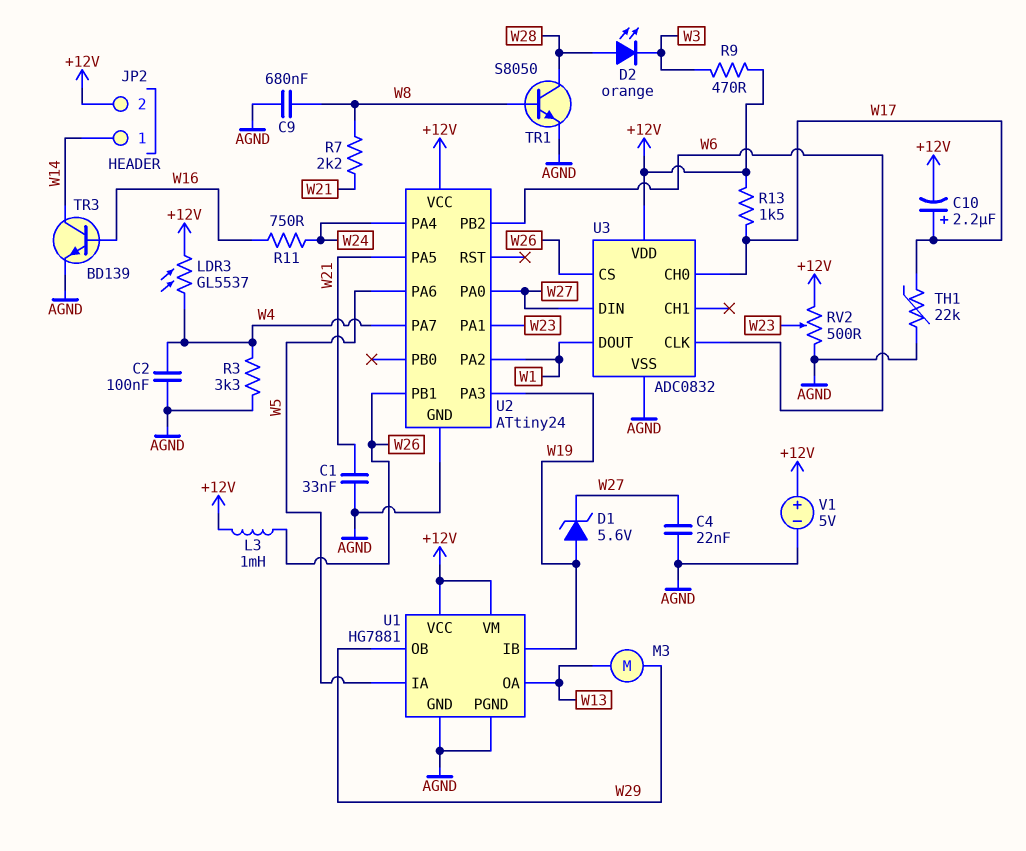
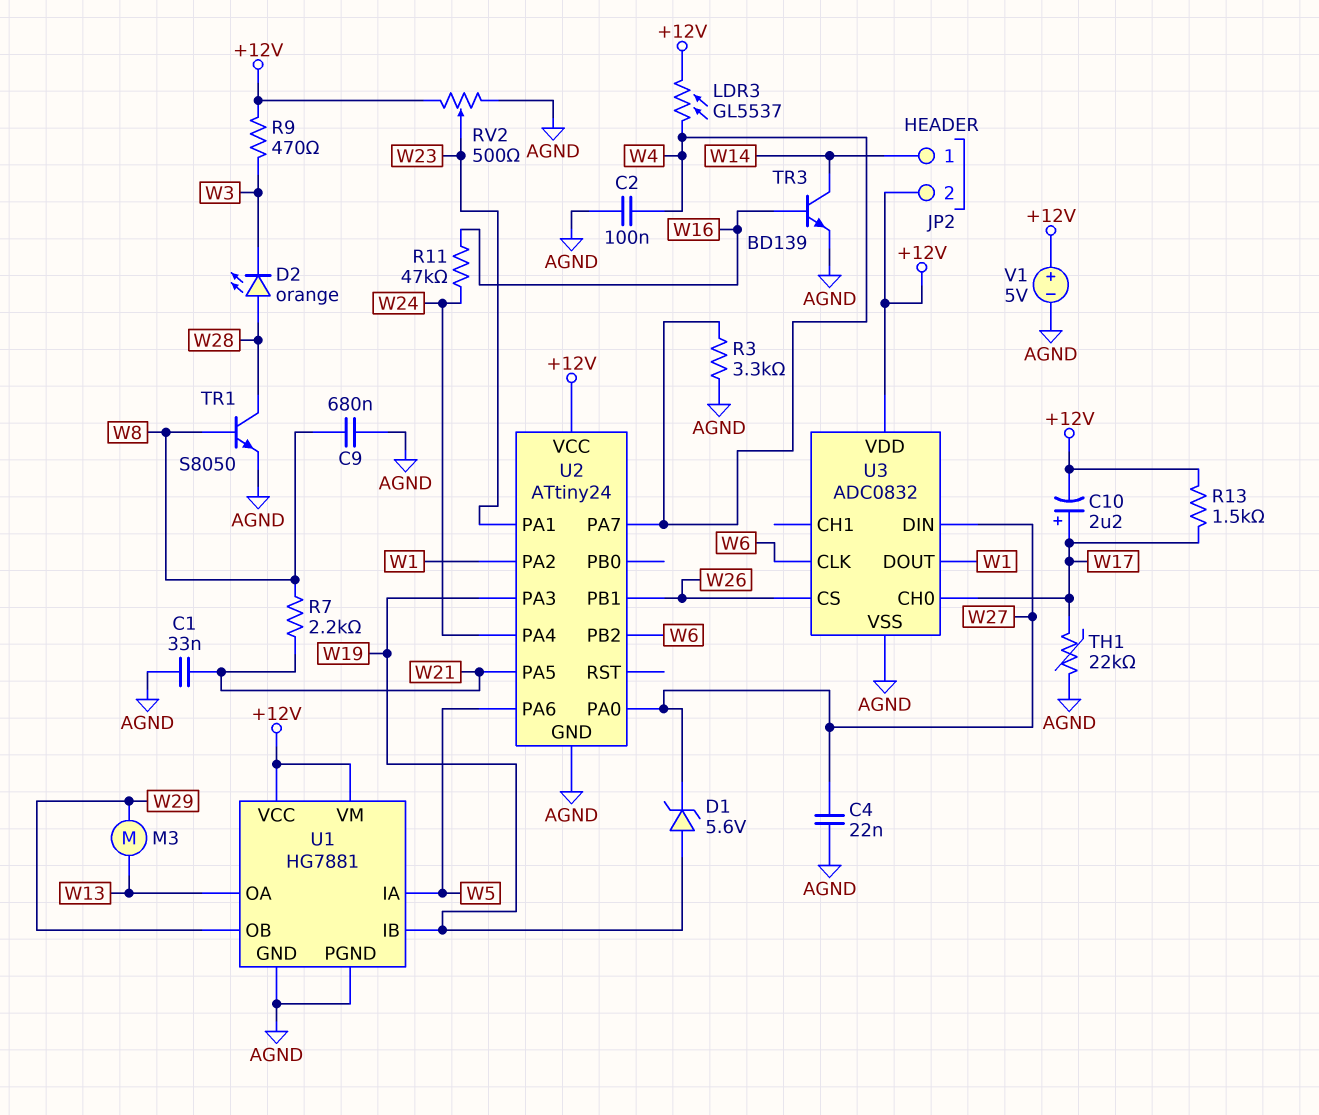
L3: 1mH (+12V, W26) -> none
R11: 750 (W16, W24) -> 47k (W16, W24)

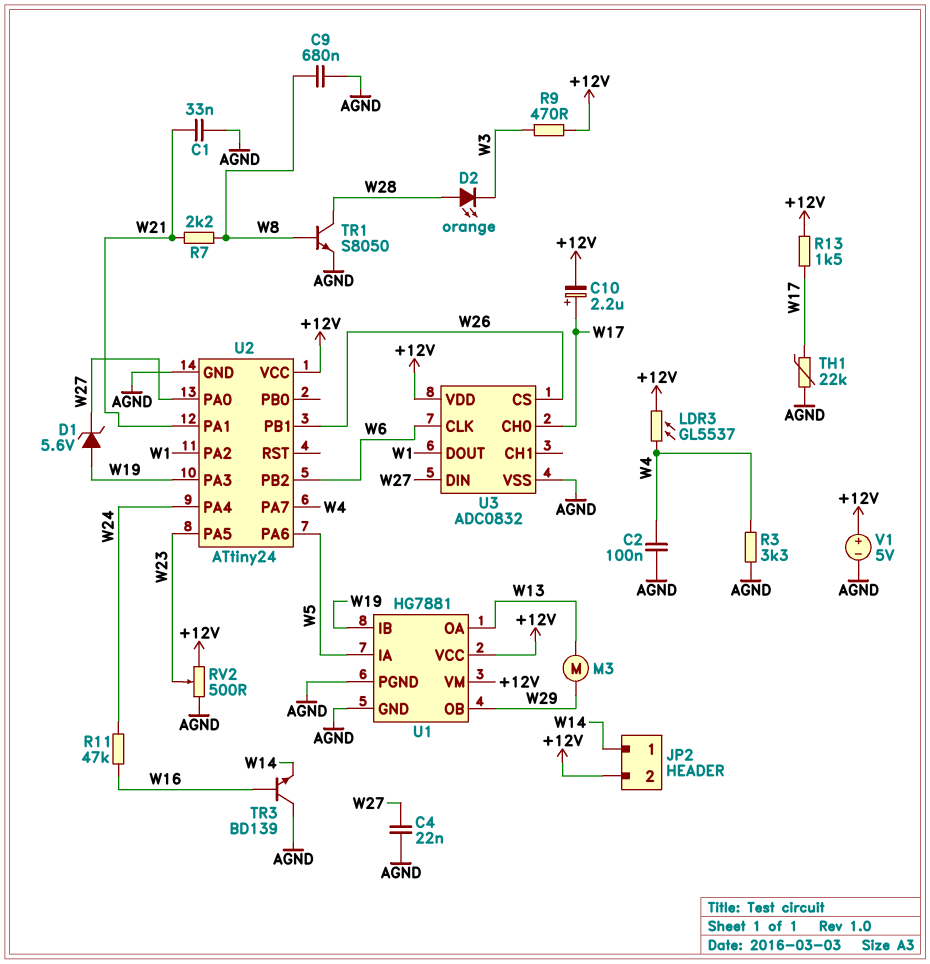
TR3: NPN BD139 (B W16, C W14, E AGND) -> NPN BD139 (B W16, C AGND, E W14)
U2 pin PA1: W23 -> W21
U2 pin PA5: W21 -> W23

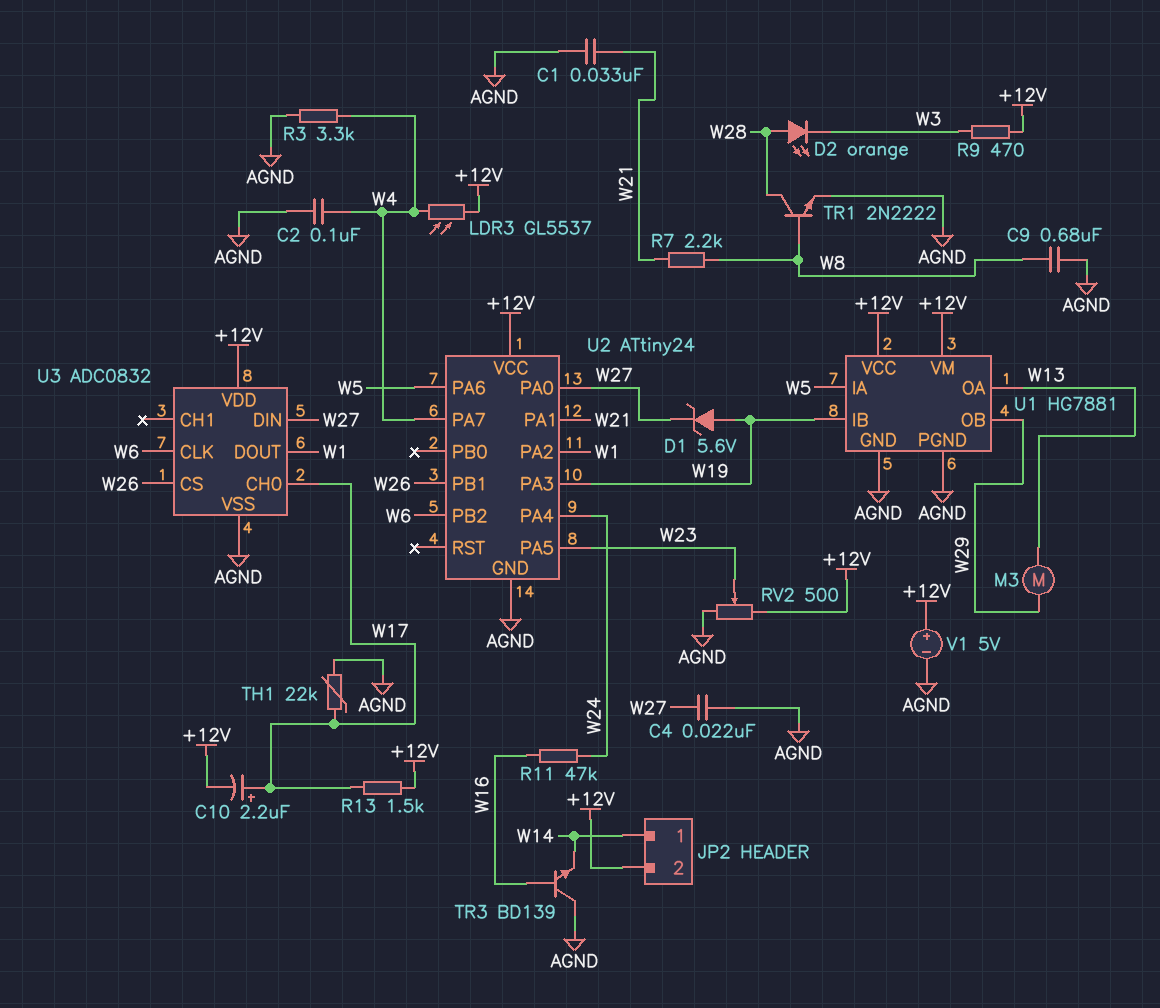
TR1: NPN S8050 (B W8, C W28, E AGND) -> NPN 2N2222 (B W8, C W28, E AGND)

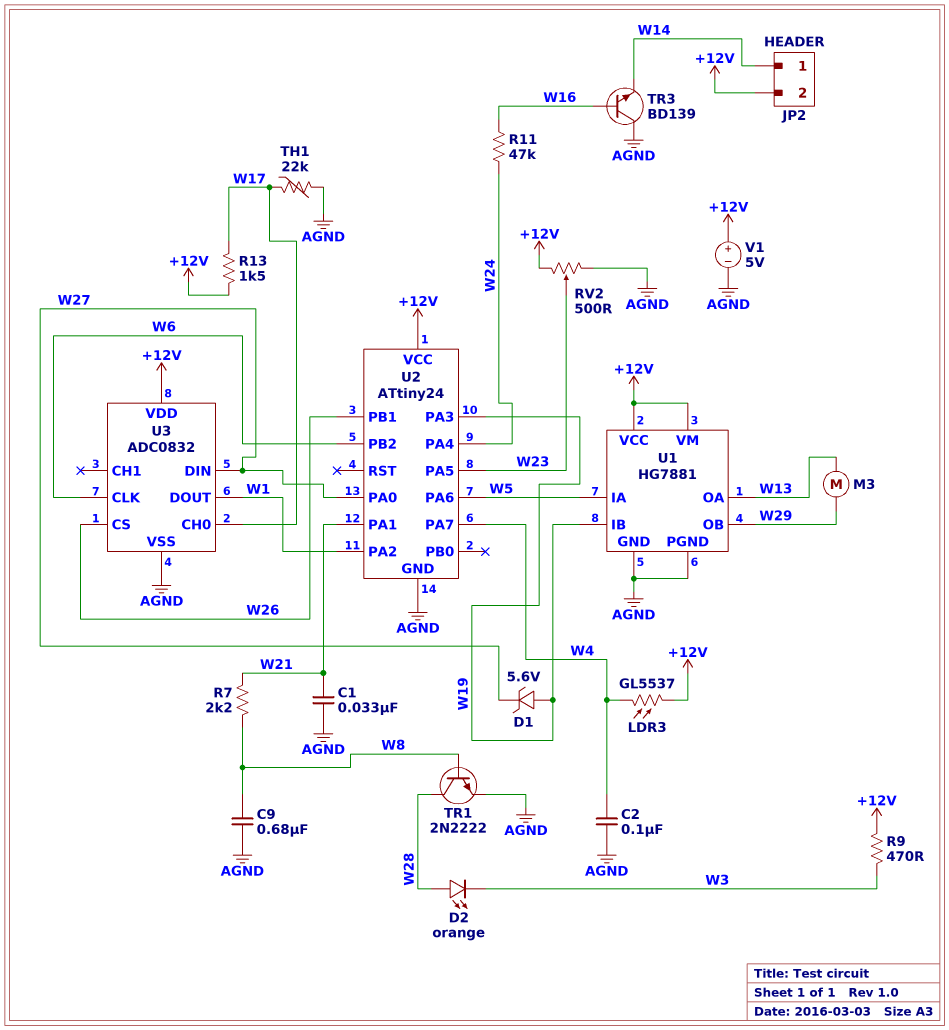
C4: 22nF (AGND, W27) -> none
C10: 2.2uF (plus W17, minus +12V) -> none
R3: 3.3k (AGND, W4) -> none

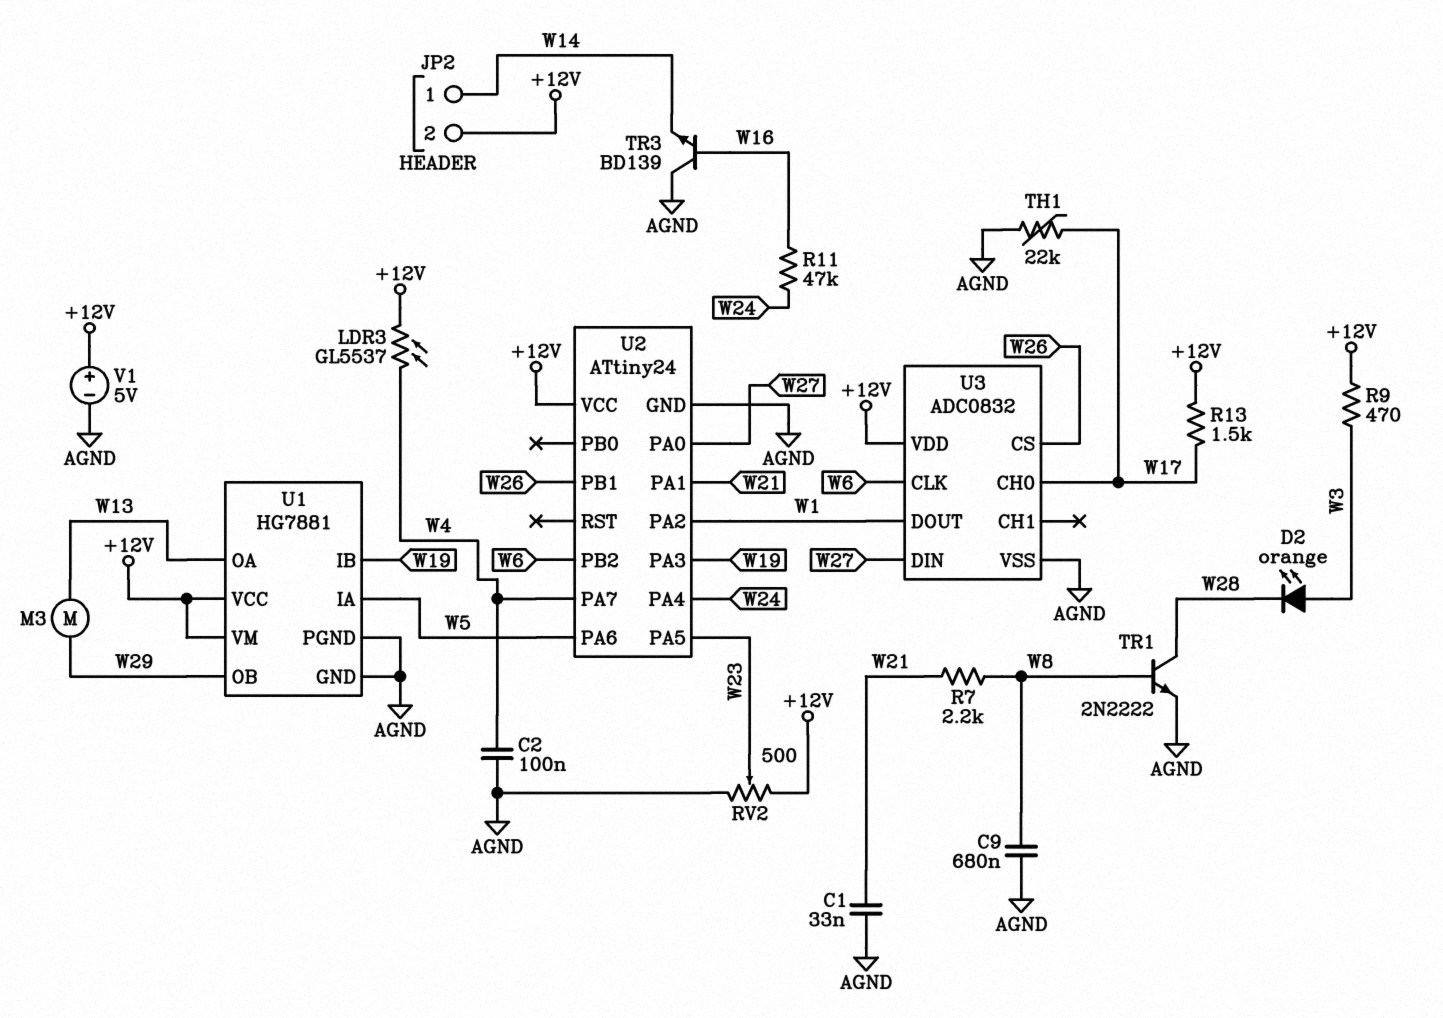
D1: zener 5.6V (A W19, K W27) -> none
D2: LED orange (A W28, K W3) -> LED orange (A W3, K W28)

